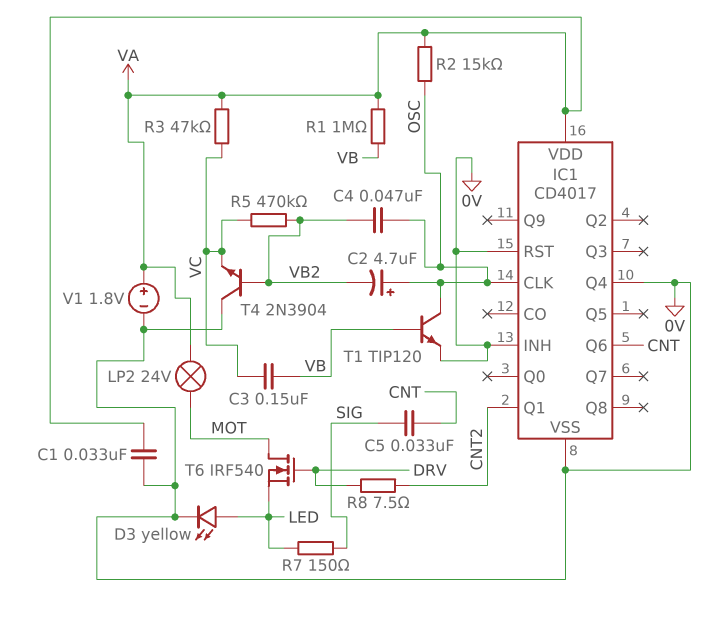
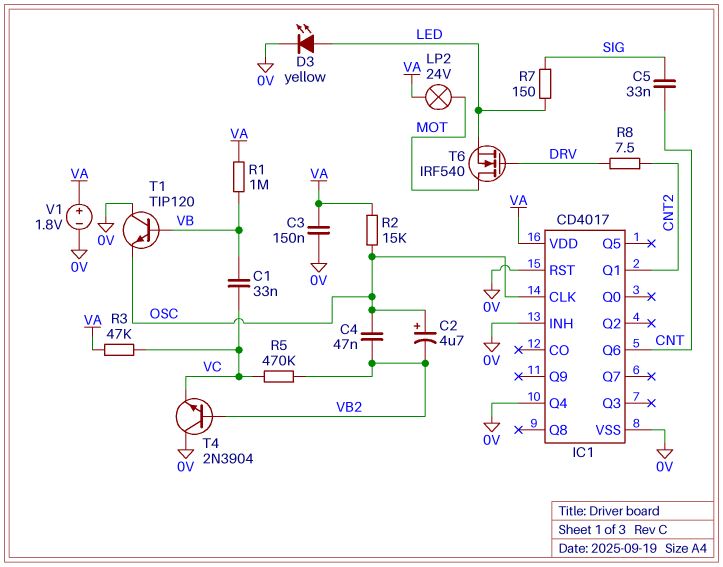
C1: 33nF (0V, VA) -> 33nF (VB, VC)
C3: 150nF (VB, VC) -> 150nF (0V, VA)
T1: NPN TIP120 (B VB, C OSC, E 0V) -> NPN TIP120 (B VB, C 0V, E OSC)

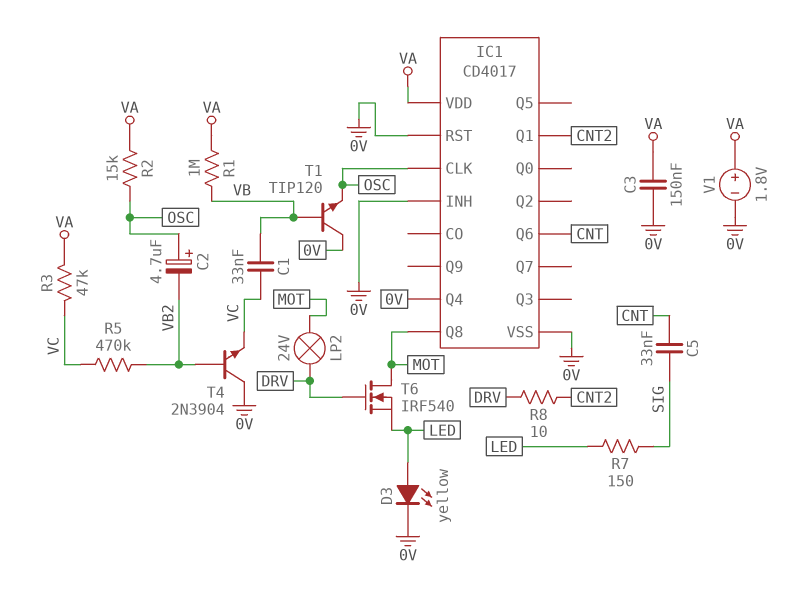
C4: 47nF (OSC, VB2) -> none
IC1 pin Q8: none -> MOT
LP2: lamp 24V (MOT, VA) -> lamp 24V (DRV, MOT)
R8: 7.5 (CNT2, DRV) -> 10 (CNT2, DRV)

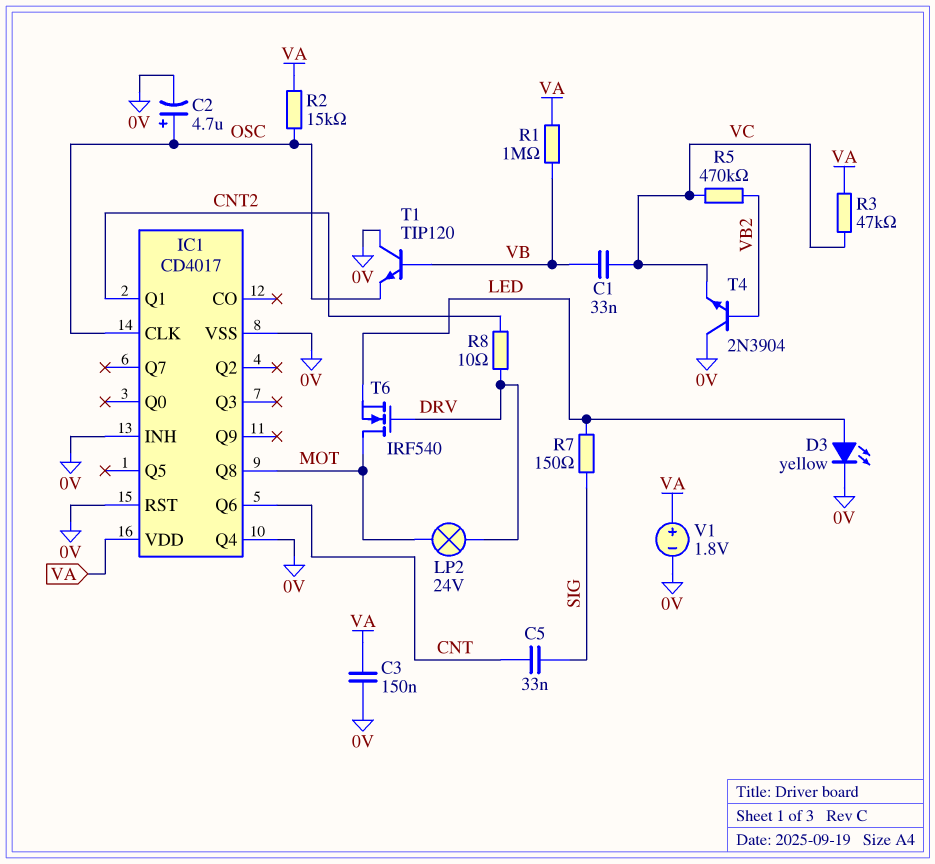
C2: 4.7uF (plus OSC, minus VB2) -> 4.7uF (plus OSC, minus 0V)

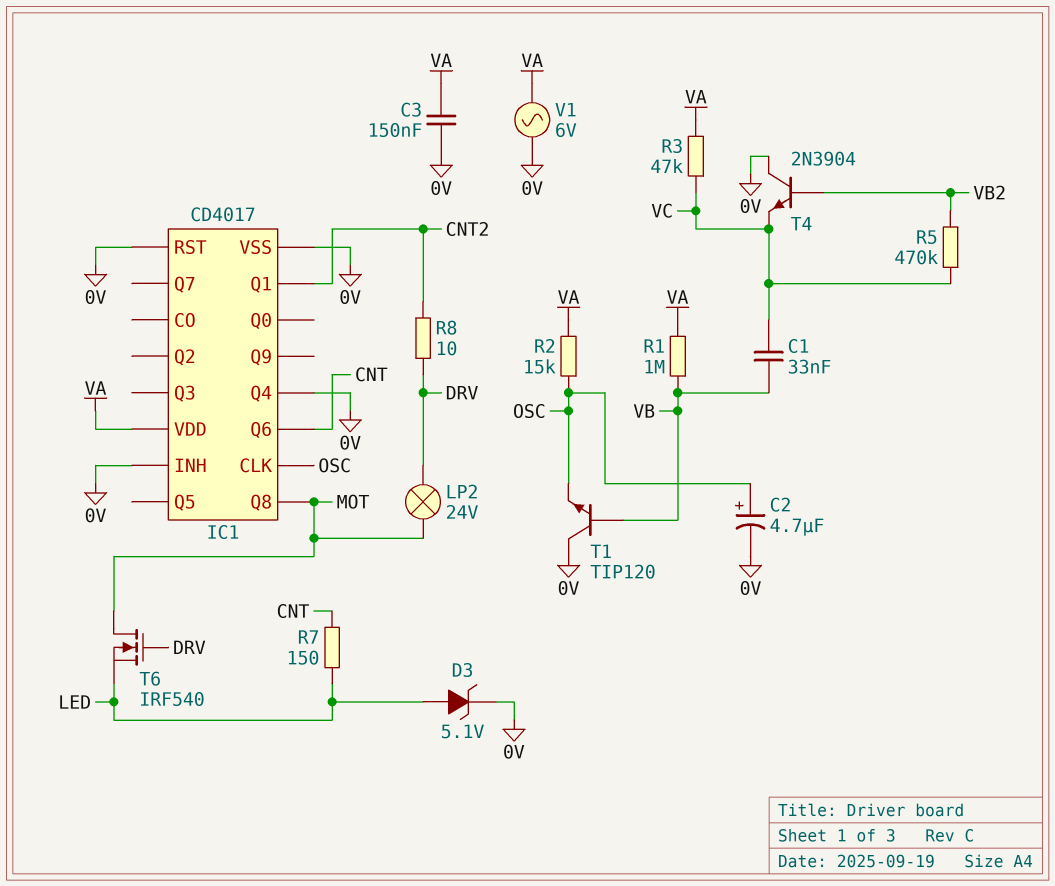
C5: 33nF (CNT, SIG) -> none
D3: LED yellow (A LED, K 0V) -> zener 5.1V (A LED, K 0V)
R7: 150 (LED, SIG) -> 150 (CNT, LED)
V1: 1.8V (plus VA, minus 0V) -> AC 6V (0V, VA)

